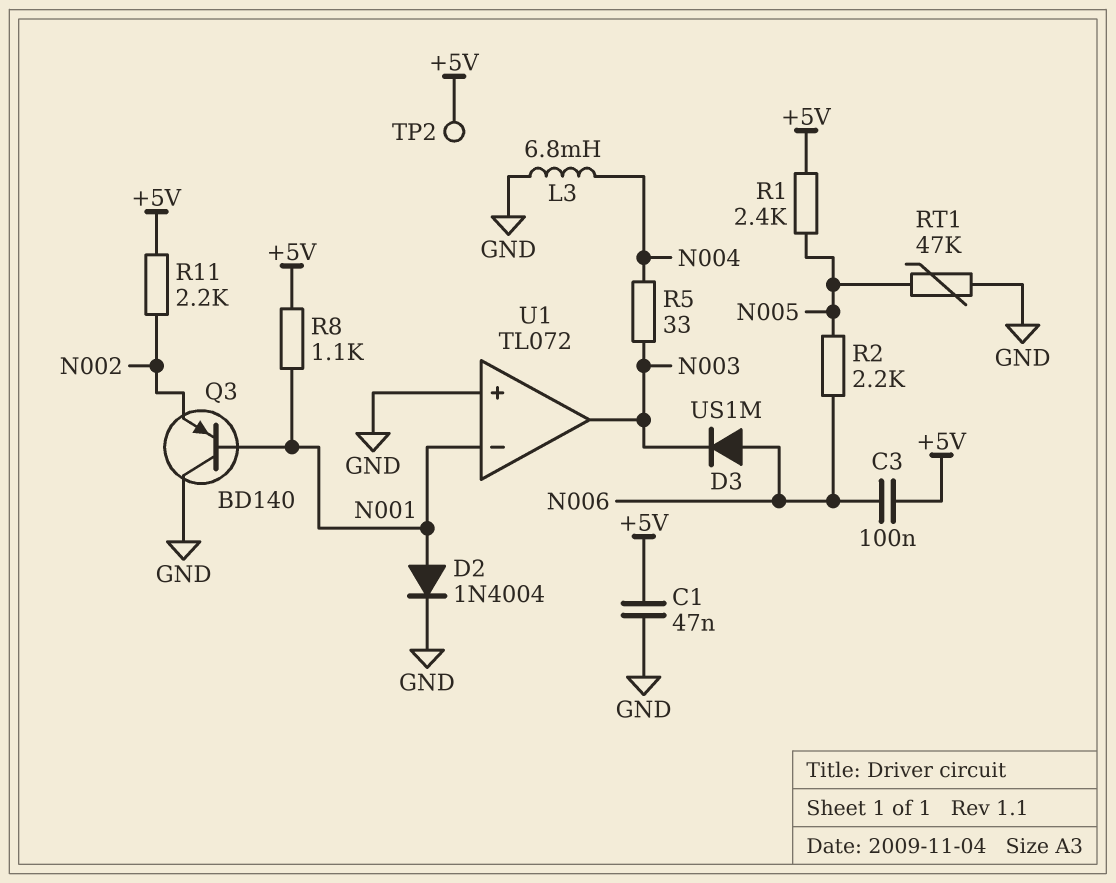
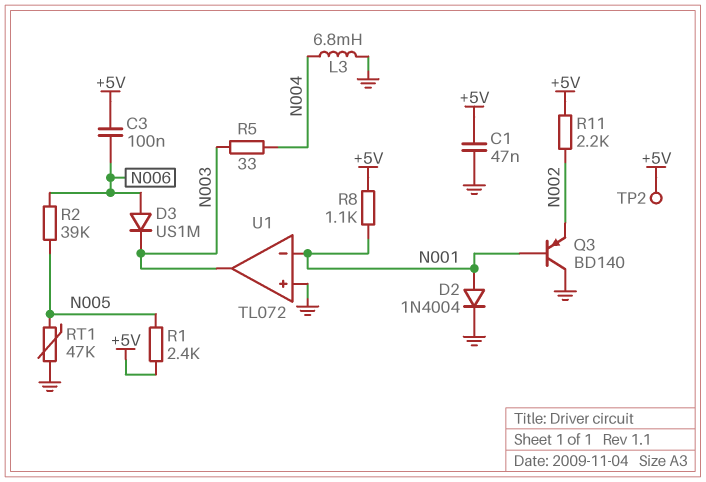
R2: 2.2k (N005, N006) -> 39k (N005, N006)

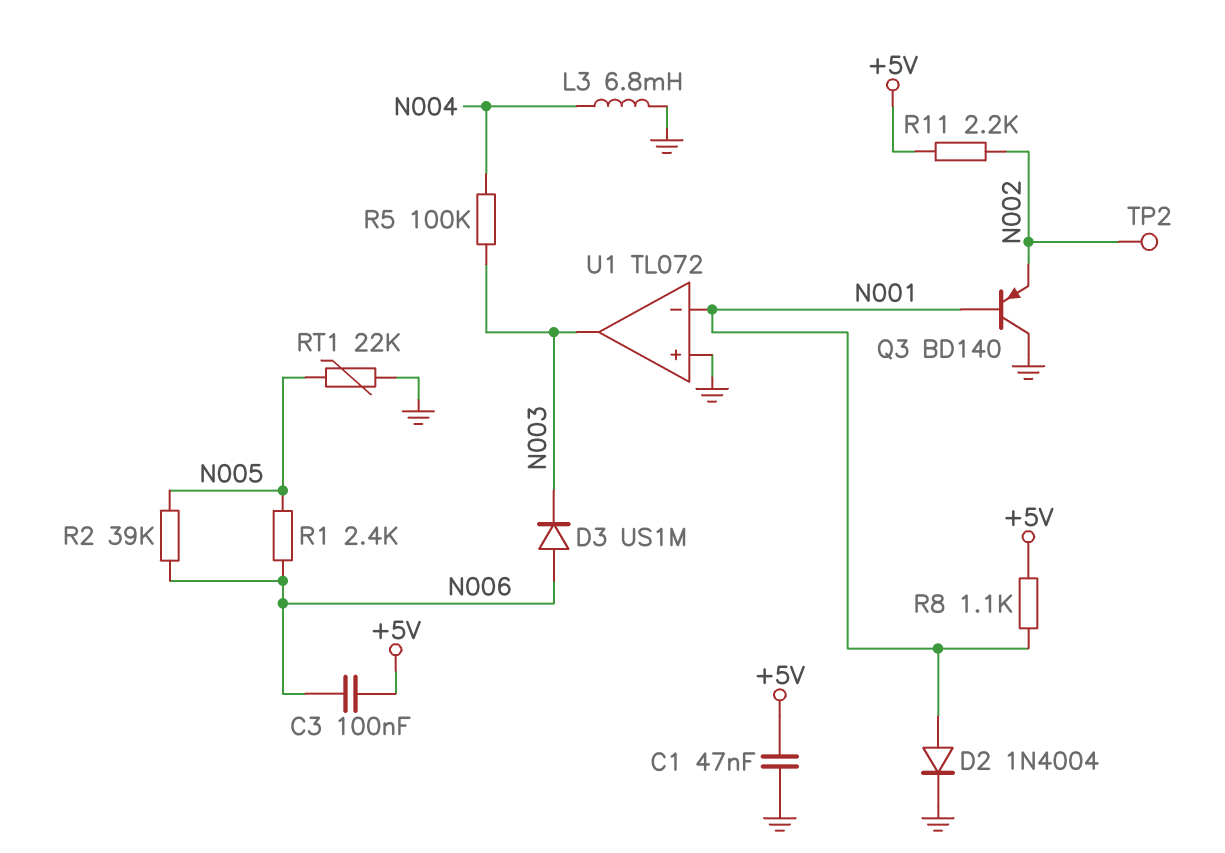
R1: 2.4k (+5V, N005) -> 2.4k (N005, N006)
R5: 33 (N003, N004) -> 100k (N003, N004)
RT1: 47k (GND, N005) -> 22k (GND, N005)
TP2: test point (+5V) -> test point (N002)

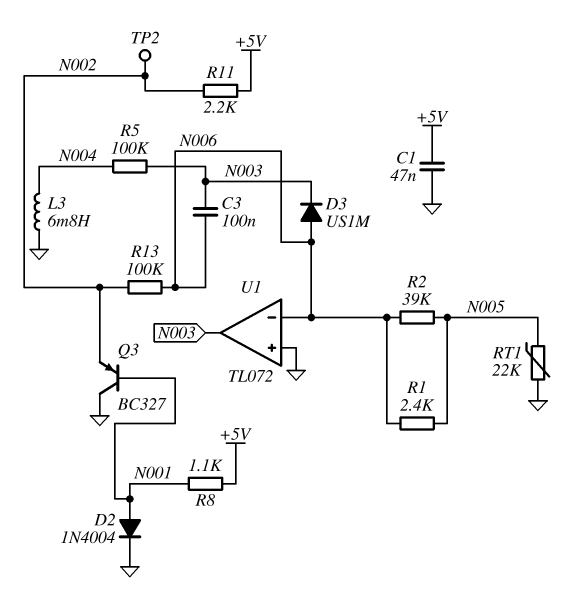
C3: 100nF (+5V, N006) -> 100nF (N003, N006)
Q3: PNP BD140 (B N001, C GND, E N002) -> PNP BC327 (B N001, C GND, E N002)
R13: none -> 100k (N002, N006)
U1 pin in-: N001 -> N006

